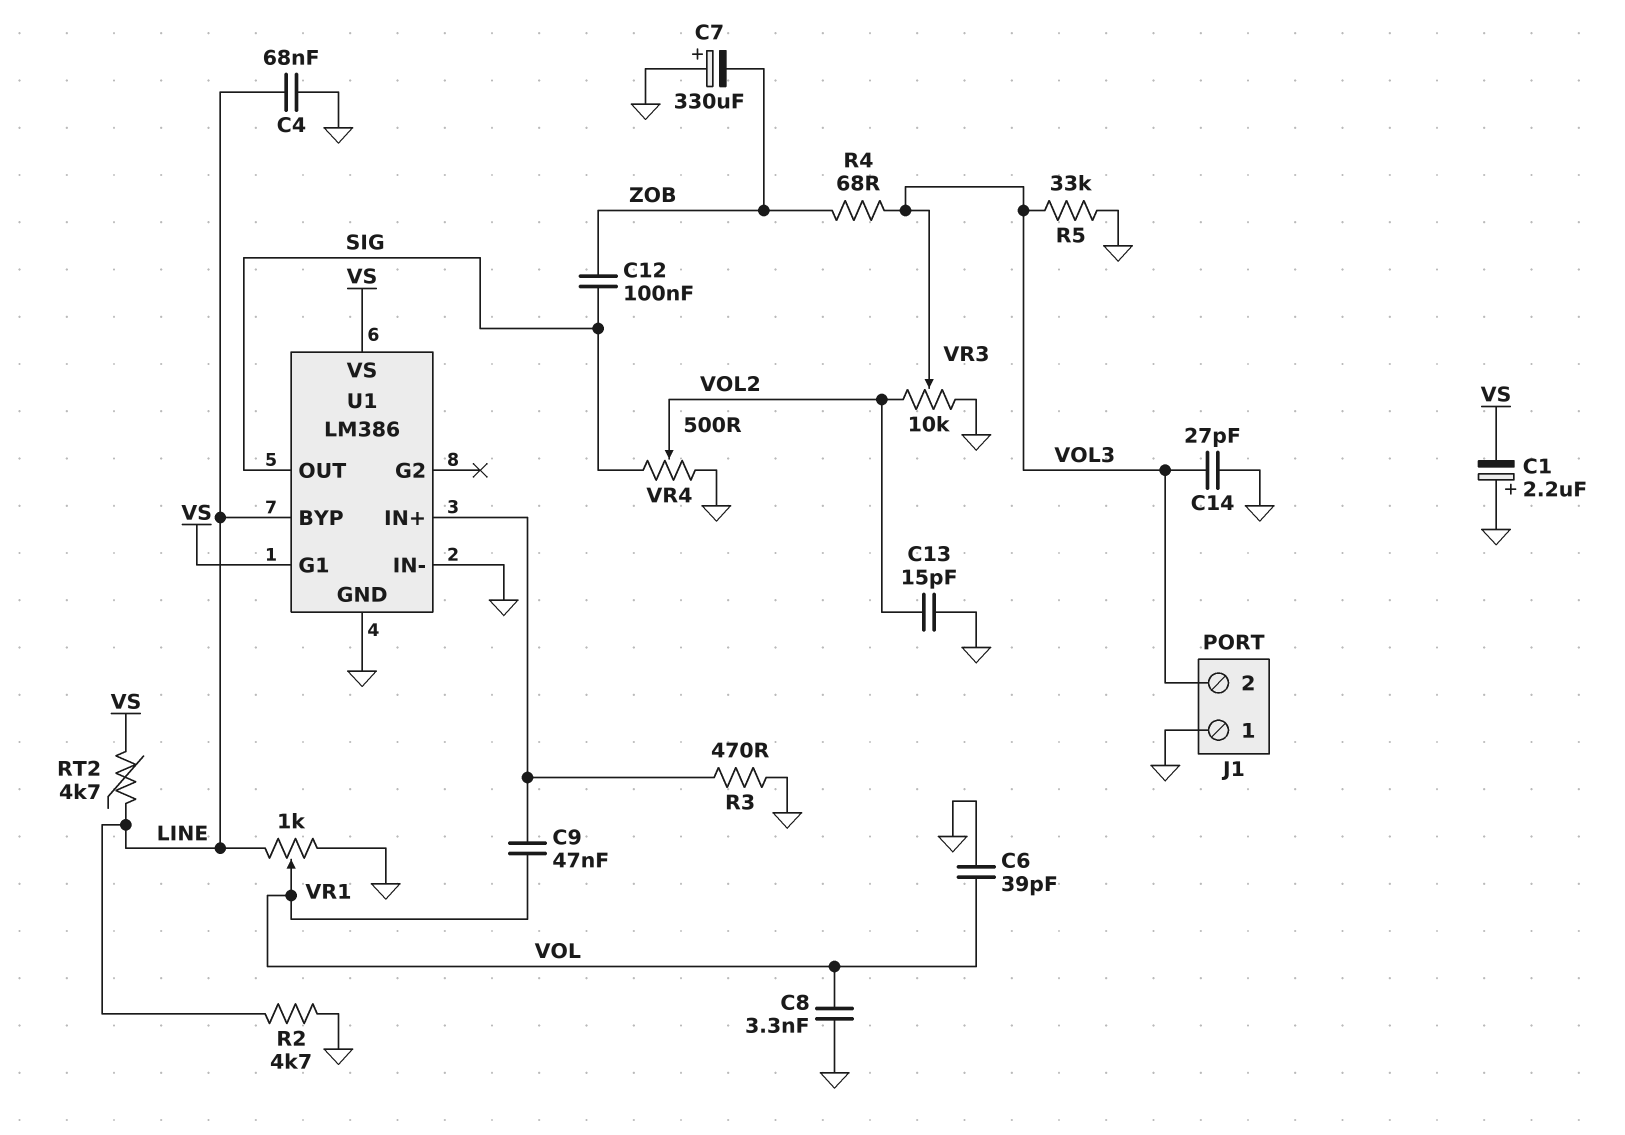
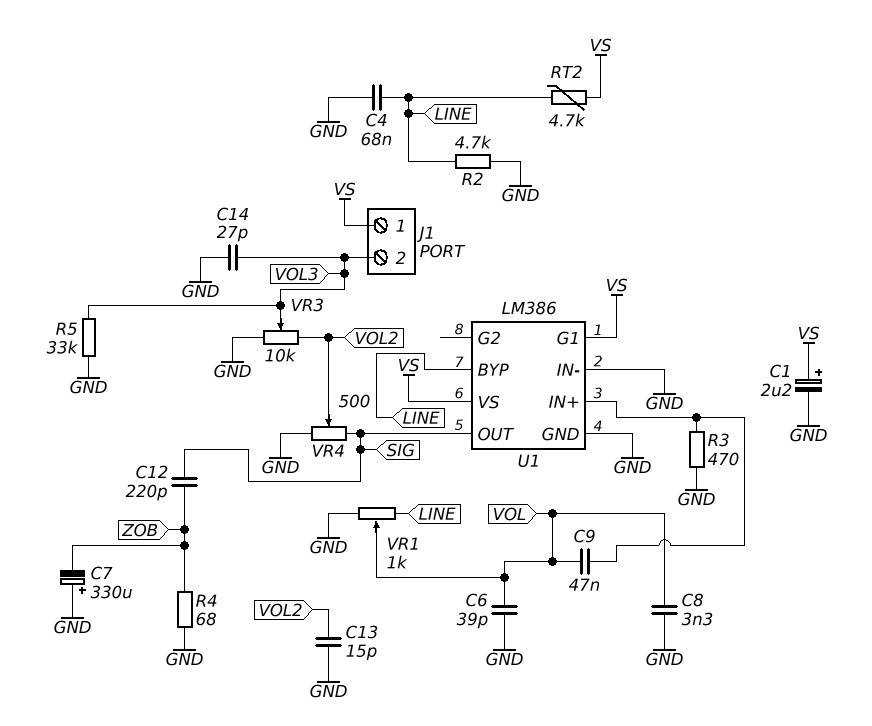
C1: 2.2uF (plus GND, minus VS) -> 2.2uF (plus VS, minus GND)
C12: 100nF (SIG, ZOB) -> 220pF (SIG, ZOB)
J1 pin 1: GND -> VS
R4: 68 (VOL3, ZOB) -> 68 (GND, ZOB)

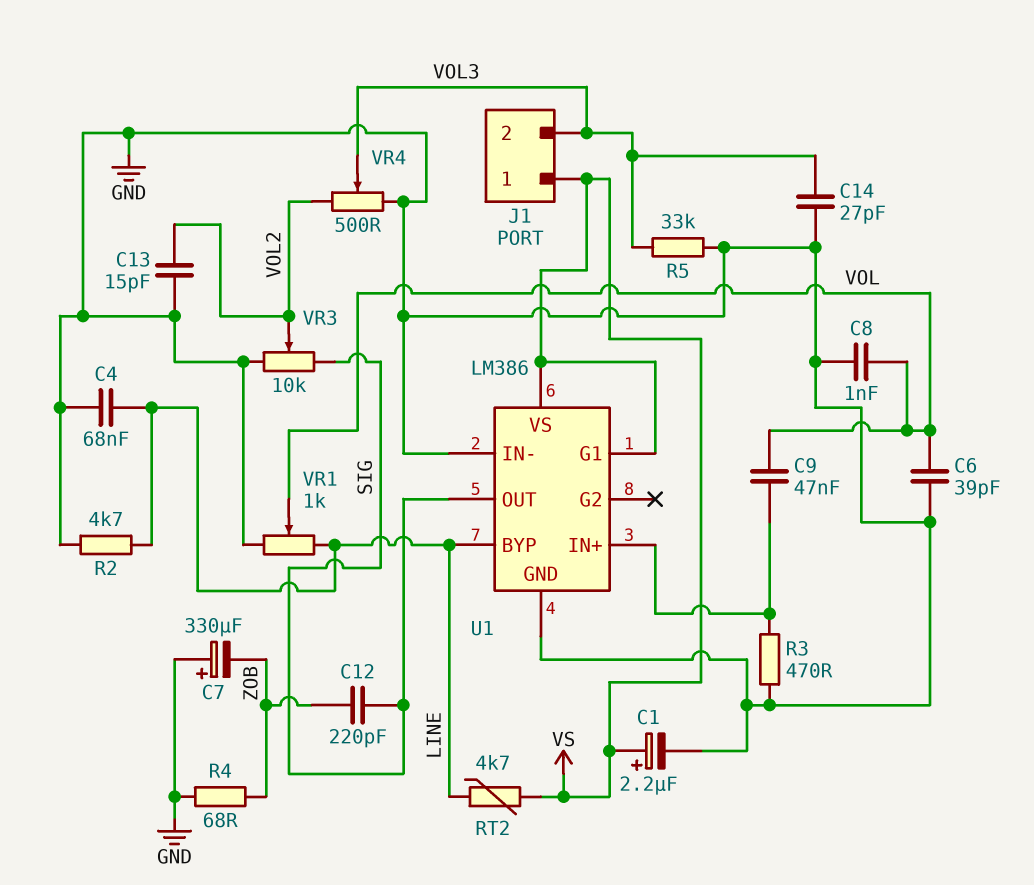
C8: 3.3nF (GND, VOL) -> 1nF (GND, VOL)
VR3: 10k (GND, VOL2, wiper VOL3) -> 10k (GND, SIG, wiper VOL2)
VR4: 500 (GND, SIG, wiper VOL2) -> 500 (GND, VOL2, wiper VOL3)

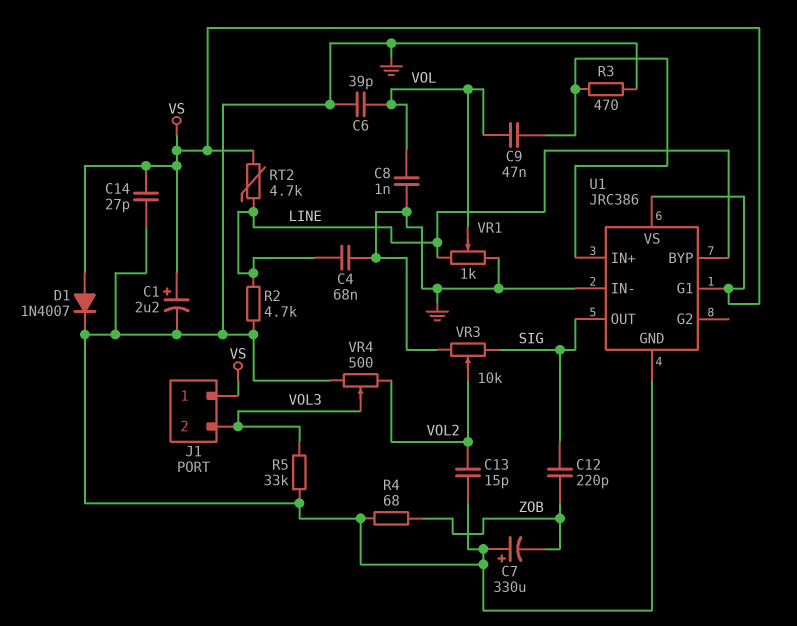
C14: 27pF (GND, VOL3) -> 27pF (GND, VS)
D1: none -> diode 1N4007 (A VS, K GND)
U1: LM386 -> JRC386

